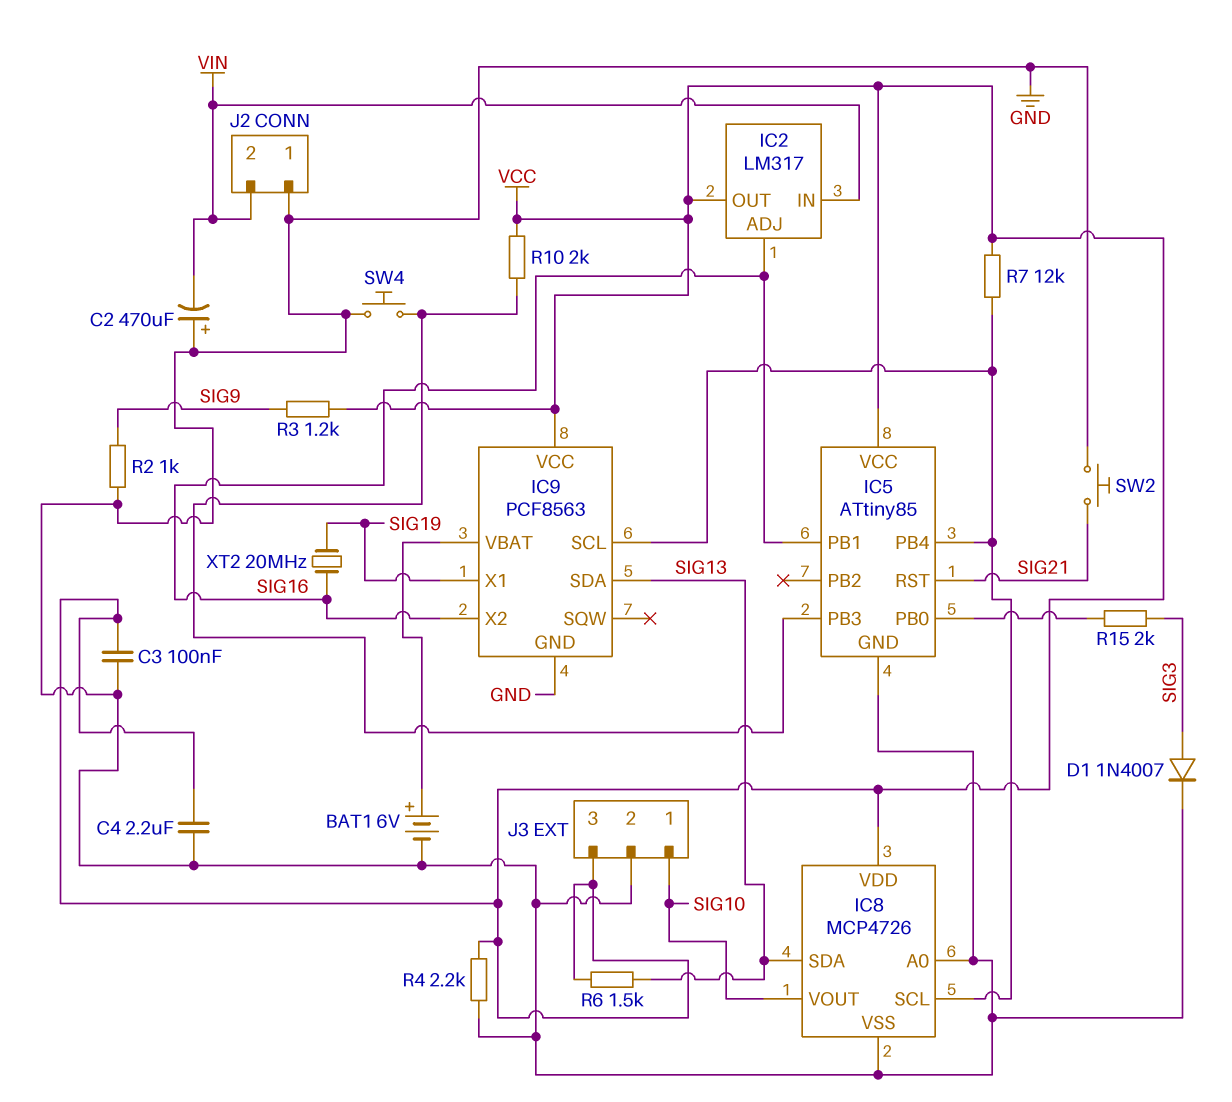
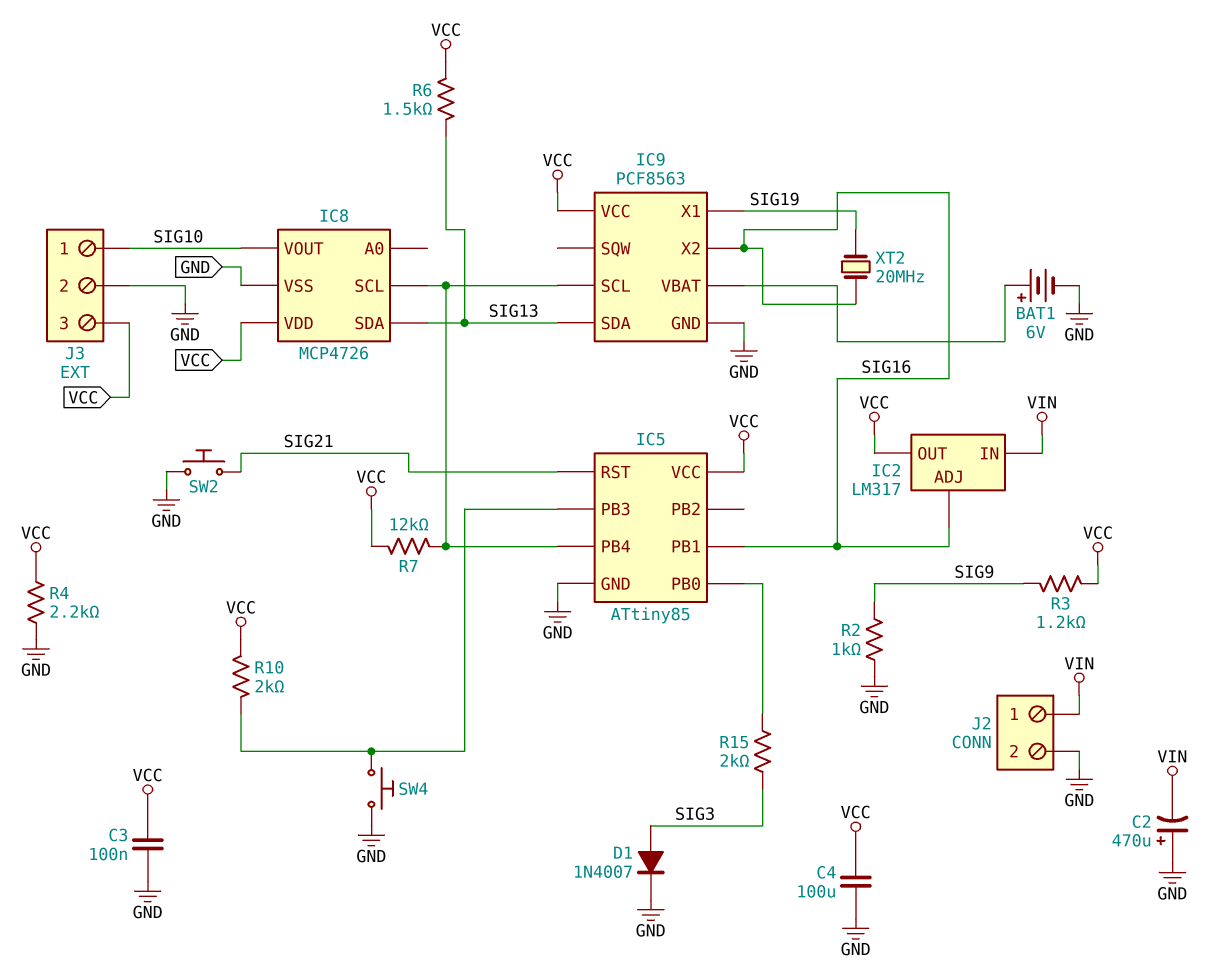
C4: 2.2uF (GND, VCC) -> 100uF (GND, VCC)
IC8 pin A0: GND -> none
J2 pin 1: GND -> VIN
J2 pin 2: VIN -> GND

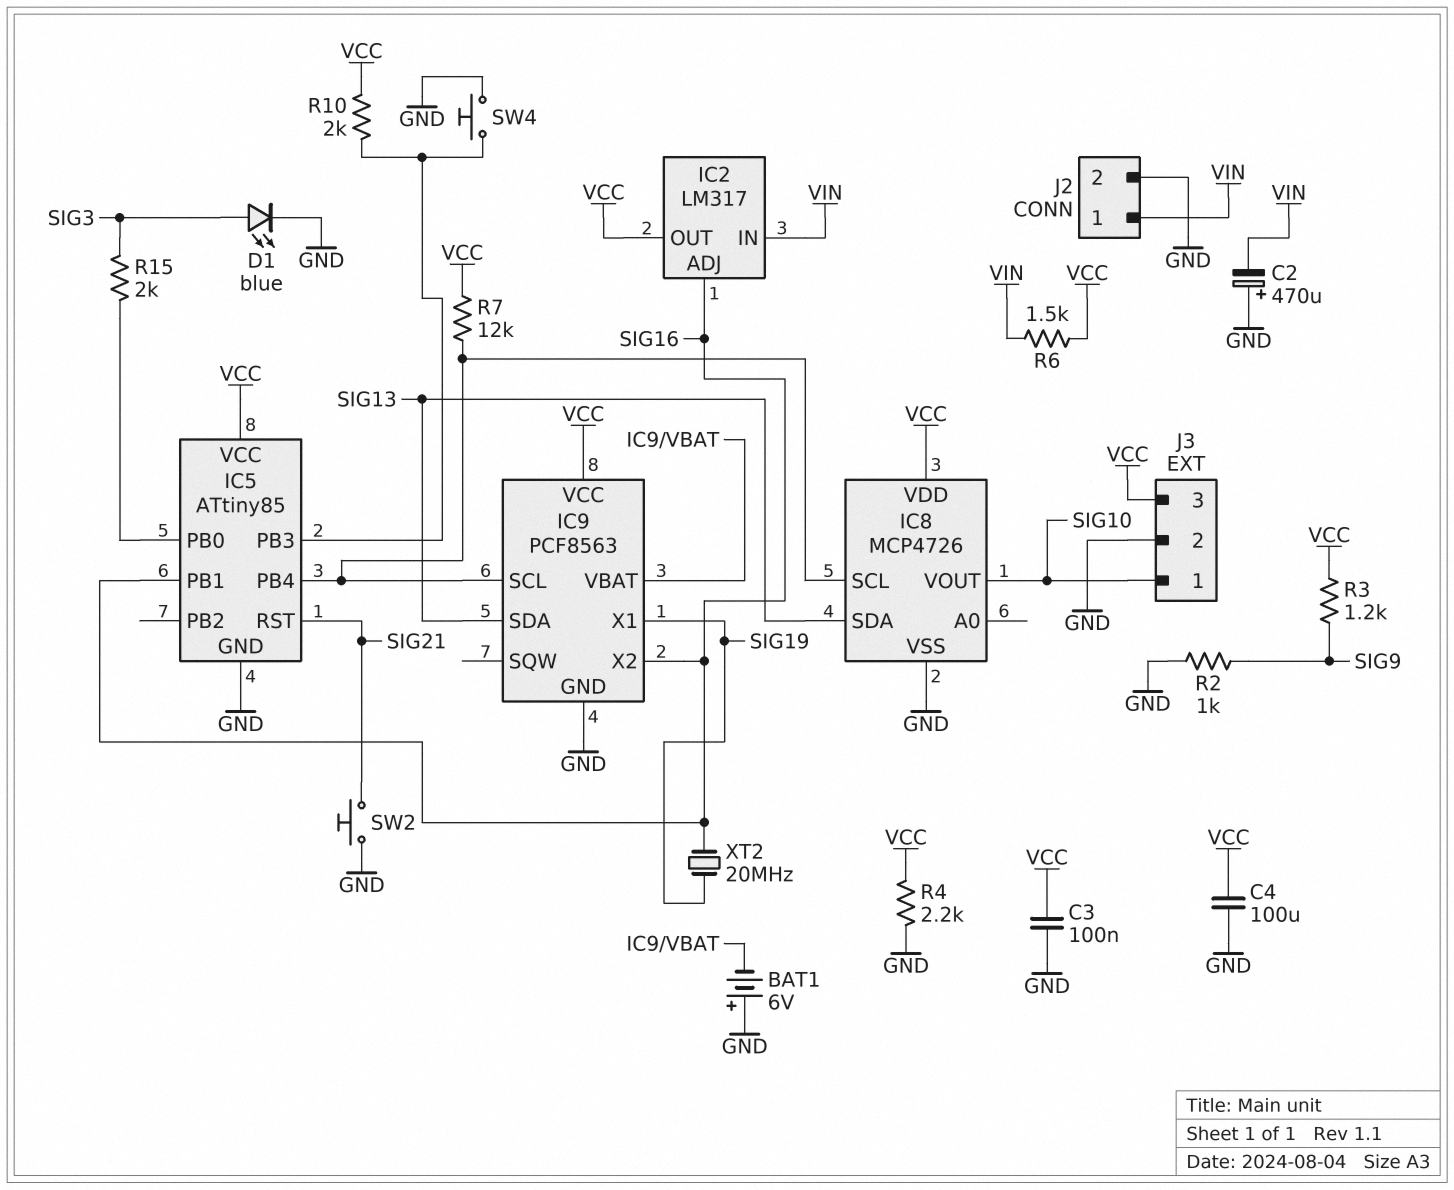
BAT1: 6V (plus IC9/VBAT, minus GND) -> 6V (plus GND, minus IC9/VBAT)
D1: diode 1N4007 (A SIG3, K GND) -> LED blue (A SIG3, K GND)
R6: 1.5k (SIG13, VCC) -> 1.5k (VCC, VIN)

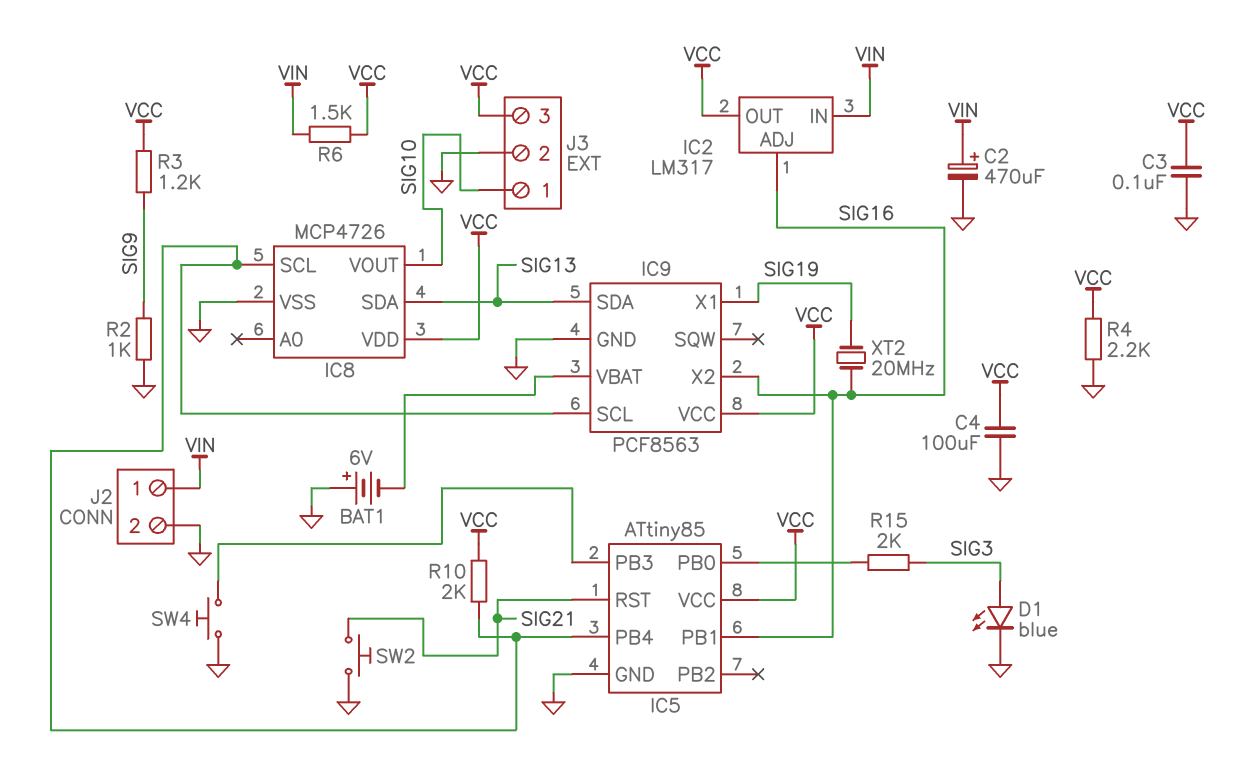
C2: 470uF (plus GND, minus VIN) -> 470uF (plus VIN, minus GND)
R7: 12k (IC5/PB4, VCC) -> none
R10: 2k (IC5/PB3, VCC) -> 2k (IC5/PB4, VCC)

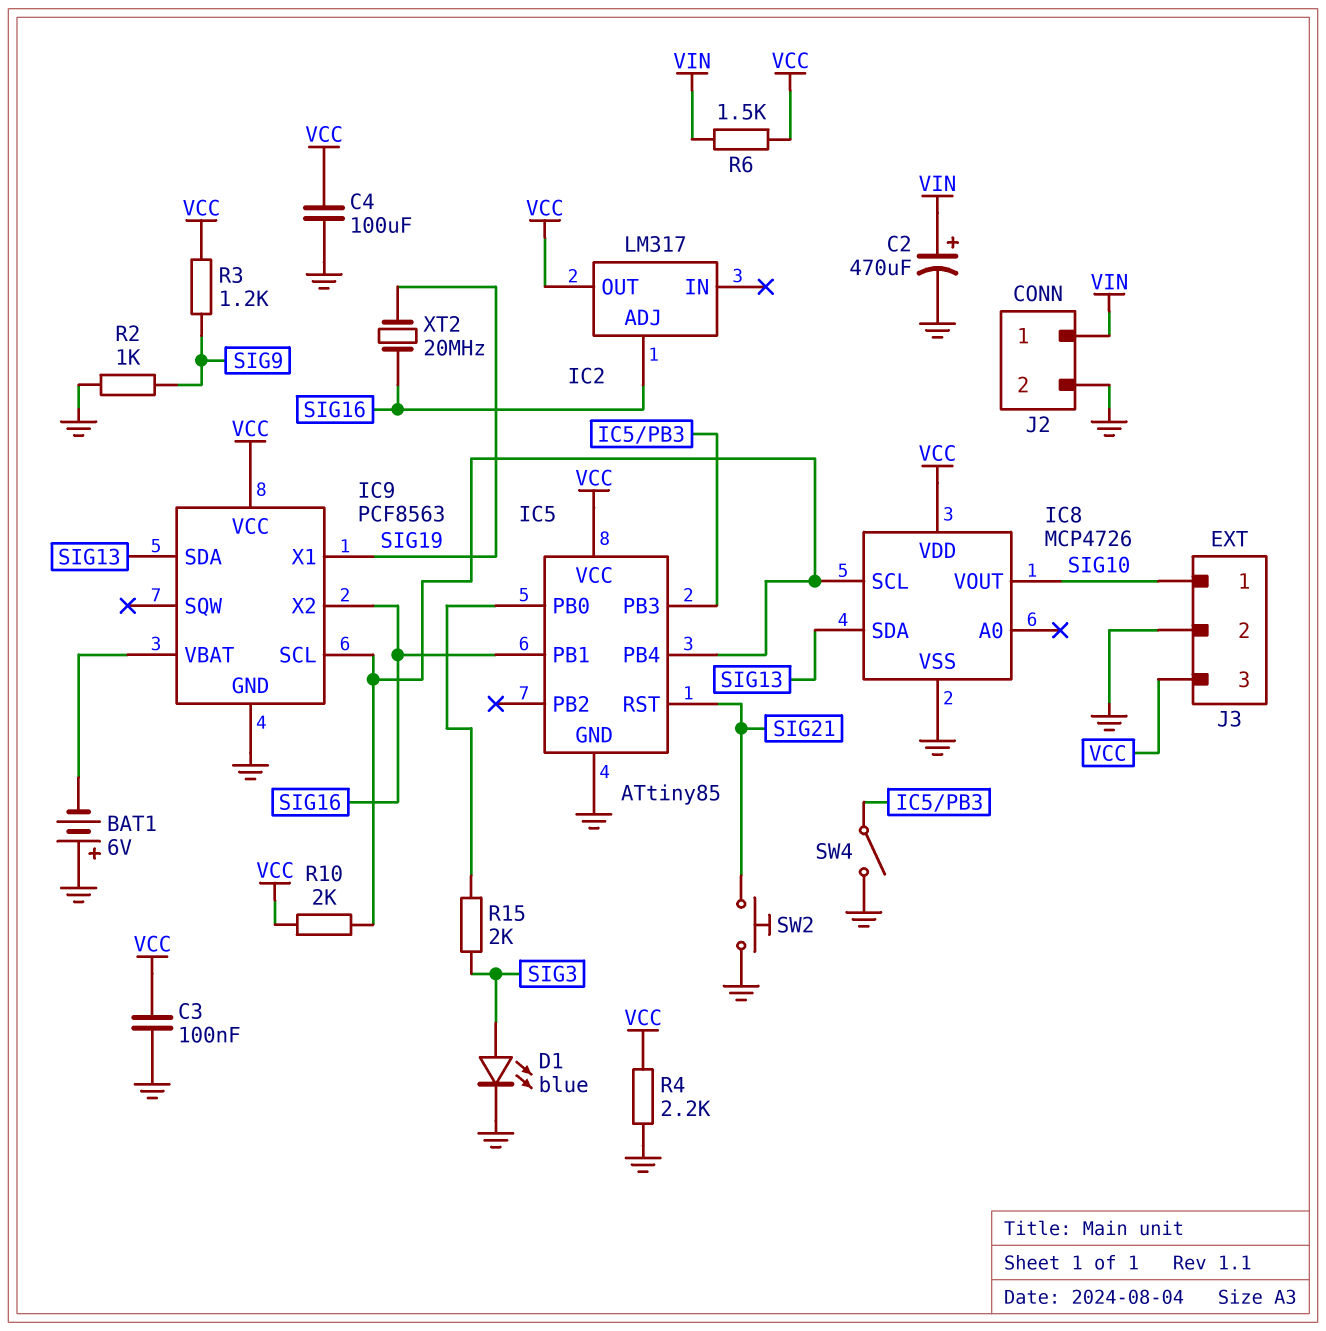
IC2 pin IN: VIN -> none
SW4: button (GND, IC5/PB3) -> switch (GND, IC5/PB3)

